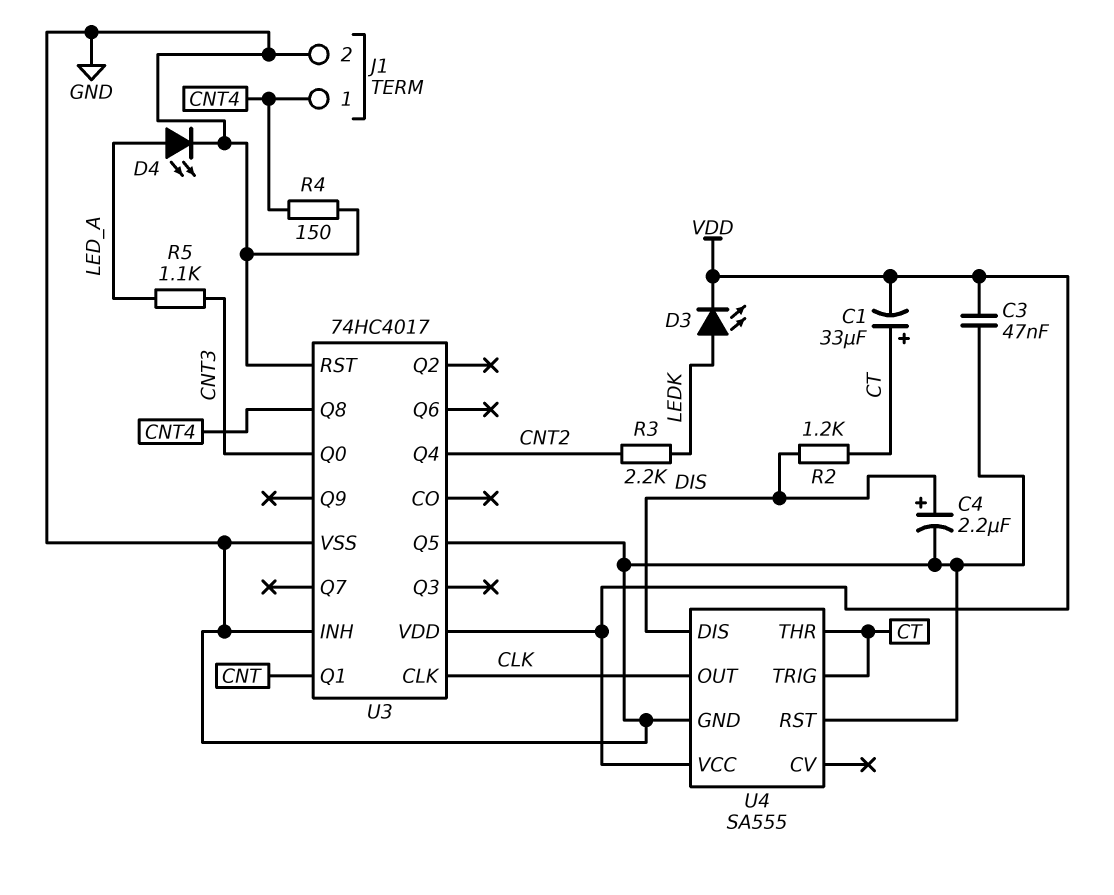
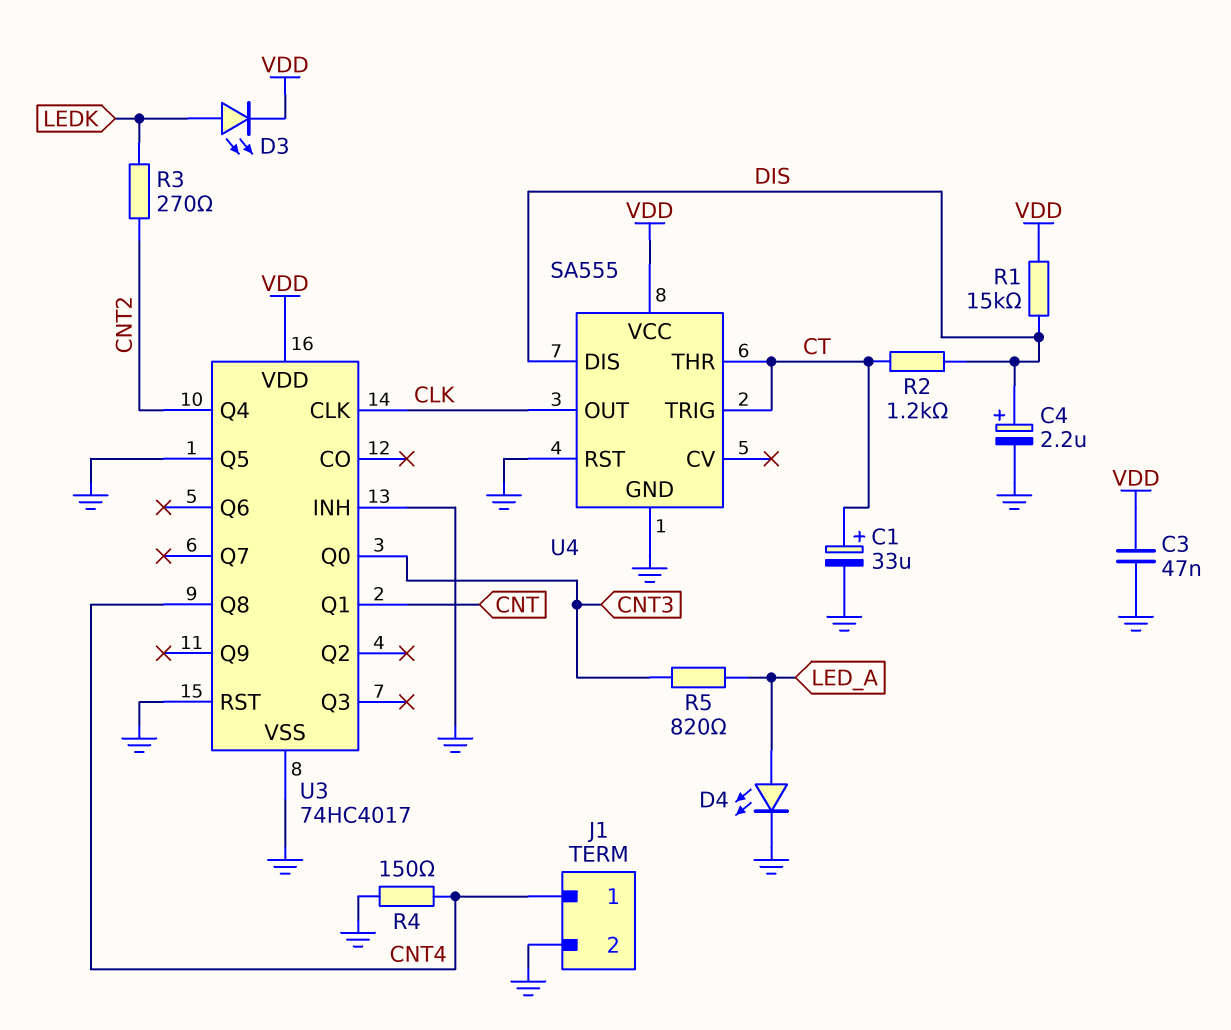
C1: 33uF (plus CT, minus VDD) -> 33uF (plus CT, minus GND)
R1: none -> 15k (DIS, VDD)
R3: 2.2k (CNT2, LEDK) -> 270 (CNT2, LEDK)
R5: 1.1k (CNT3, LED_A) -> 820 (CNT3, LED_A)

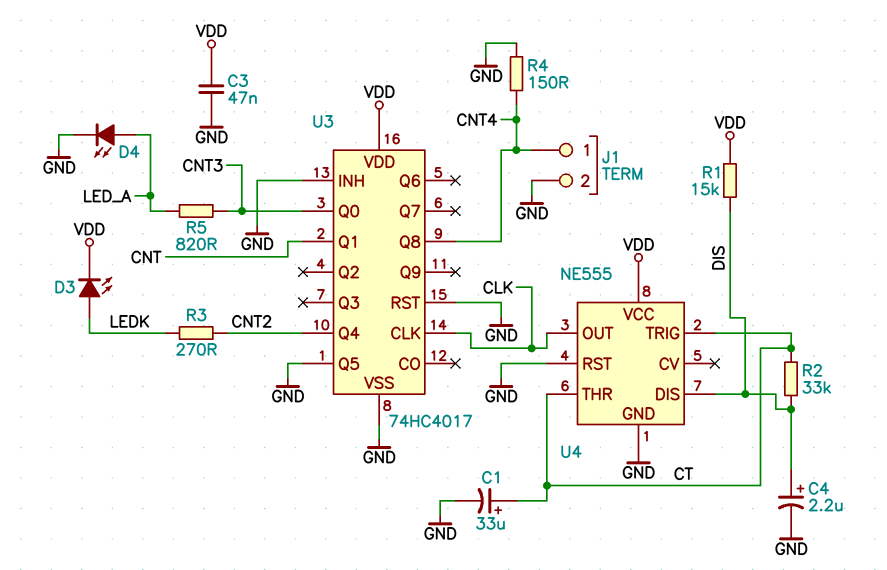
R2: 1.2k (CT, DIS) -> 33k (CT, DIS)
U4: SA555 -> NE555

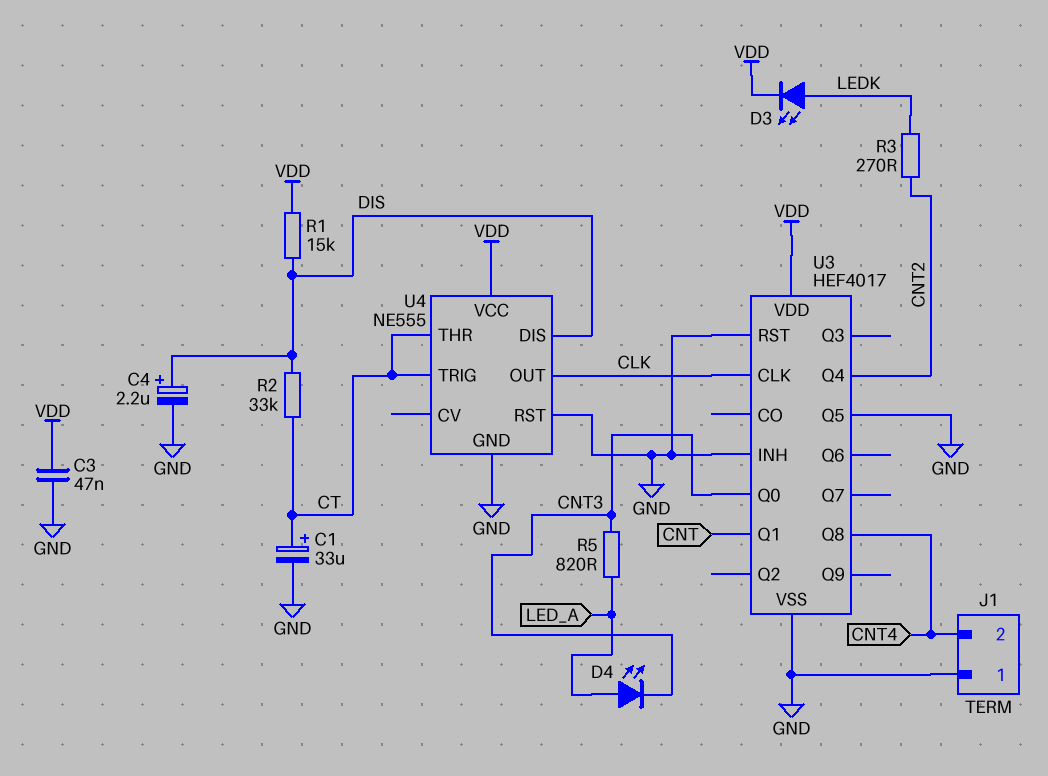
D4: LED (A LED_A, K GND) -> LED (A LED_A, K CNT3)
J1 pin 1: CNT4 -> GND
J1 pin 2: GND -> CNT4
R4: 150 (CNT4, GND) -> none
U3: 74HC4017 -> HEF4017

